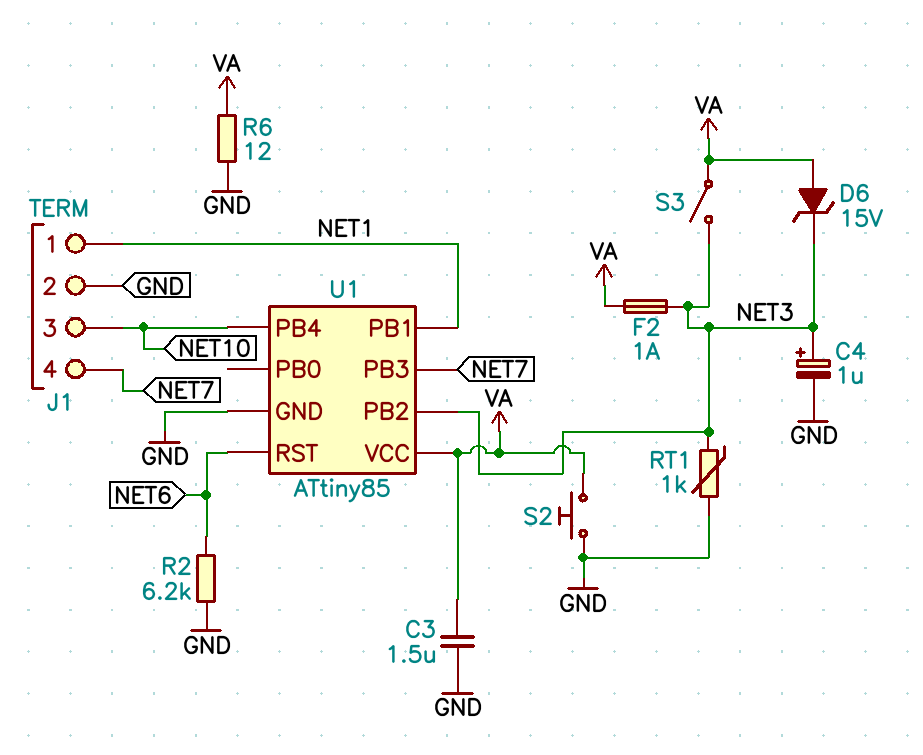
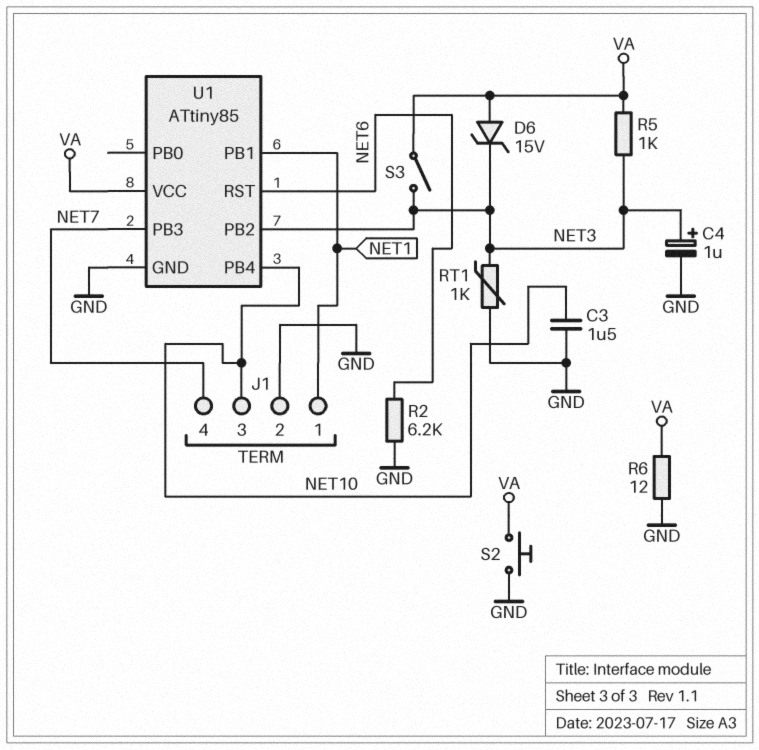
C3: 1.5uF (GND, VA) -> 1.5uF (GND, NET10)
F2: 1A (NET3, VA) -> none
R5: none -> 1k (NET3, VA)

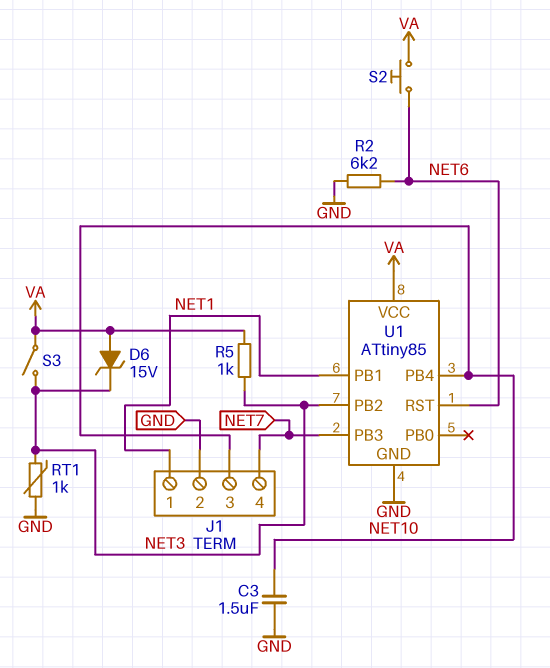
C4: 1uF (plus NET3, minus GND) -> none
R6: 12 (GND, VA) -> none
S2: button (GND, VA) -> button (NET6, VA)

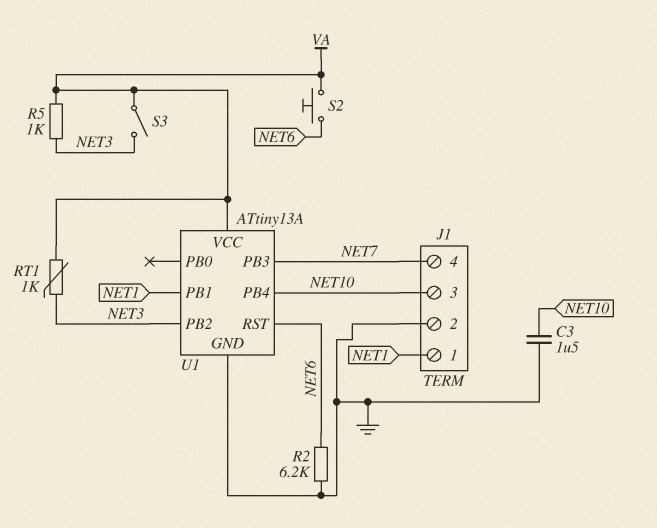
D6: zener 15V (A VA, K NET3) -> none
RT1: 1k (GND, NET3) -> 1k (NET3, VA)
U1: ATtiny85 -> ATtiny13A

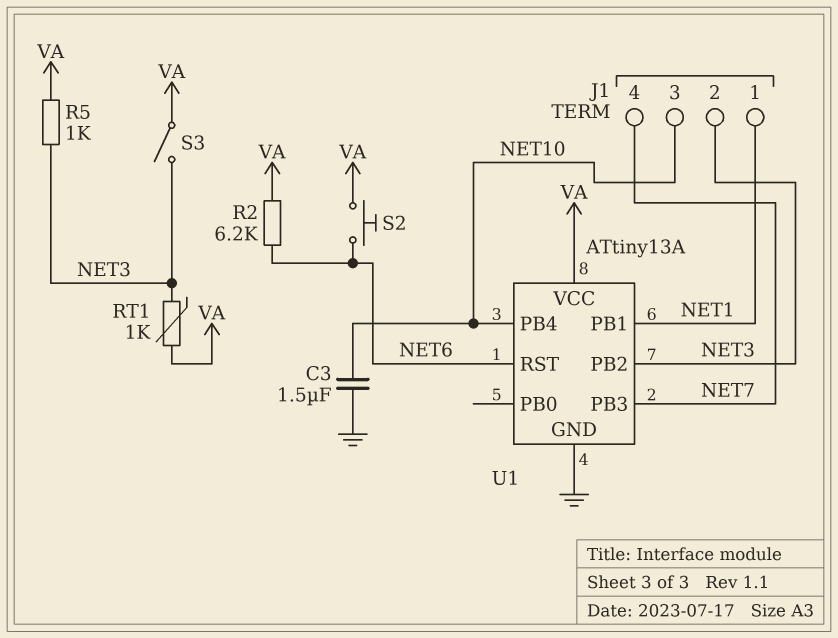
J1 pin 2: GND -> NET3
R2: 6.2k (GND, NET6) -> 6.2k (NET6, VA)

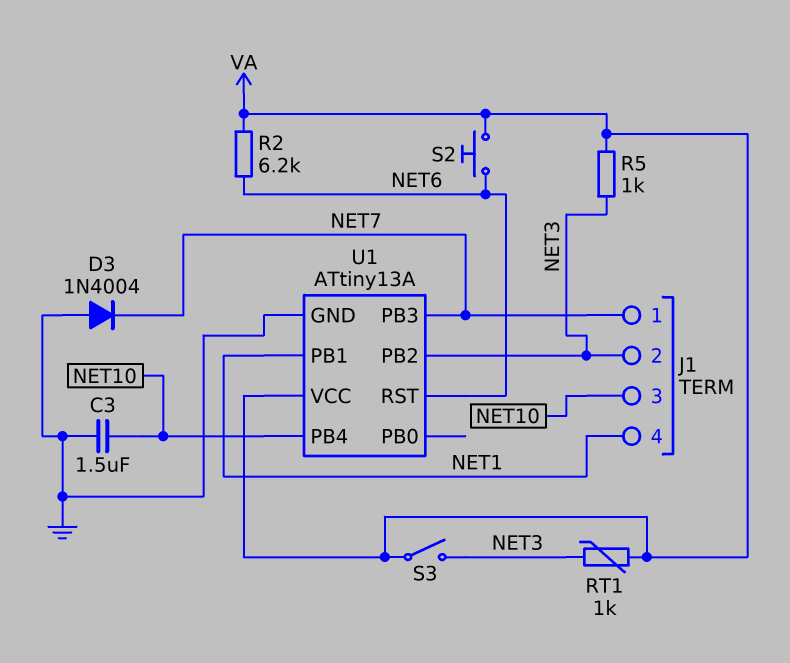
D3: none -> diode 1N4004 (A GND, K NET7)
J1 pin 1: NET1 -> NET7
J1 pin 4: NET7 -> NET1

